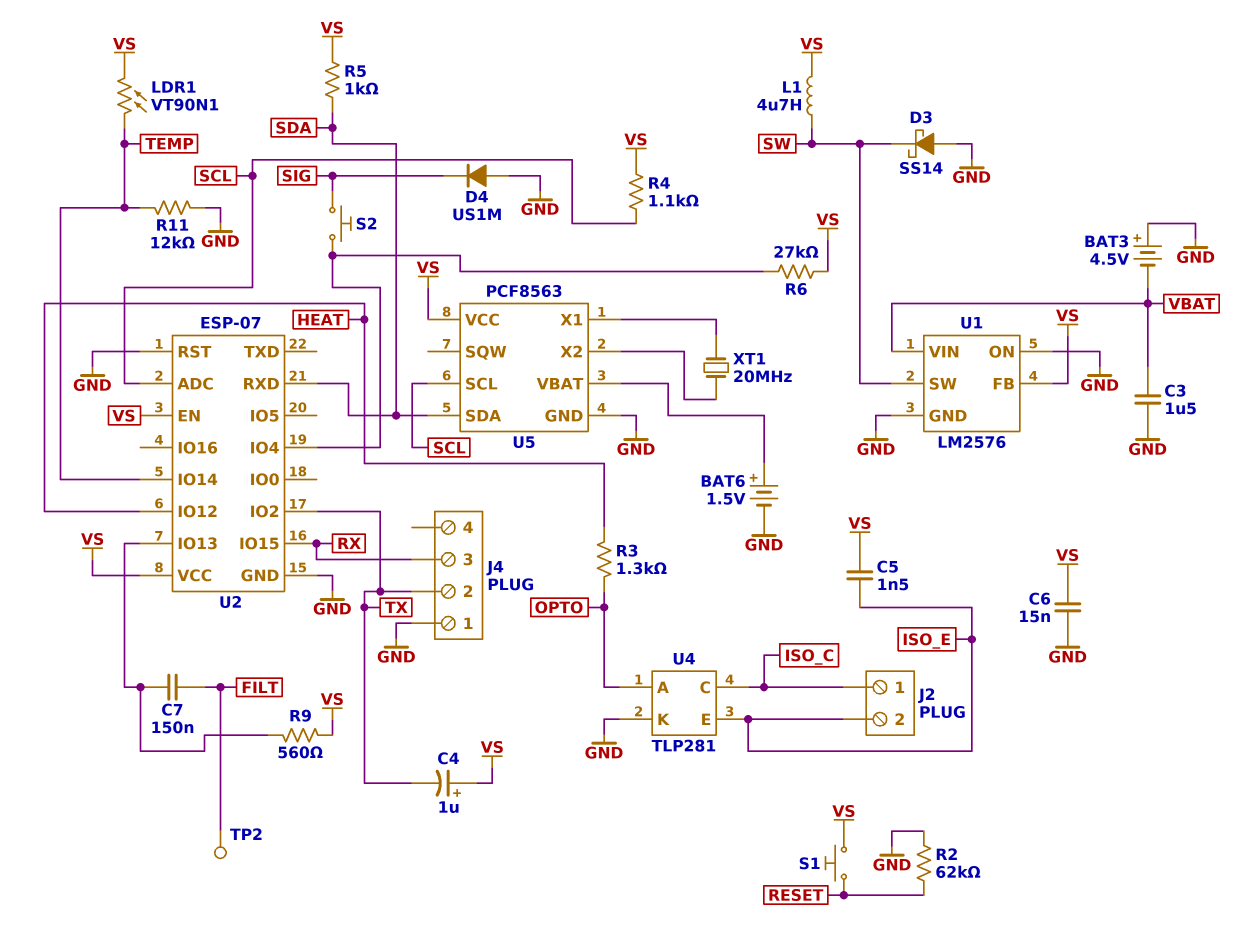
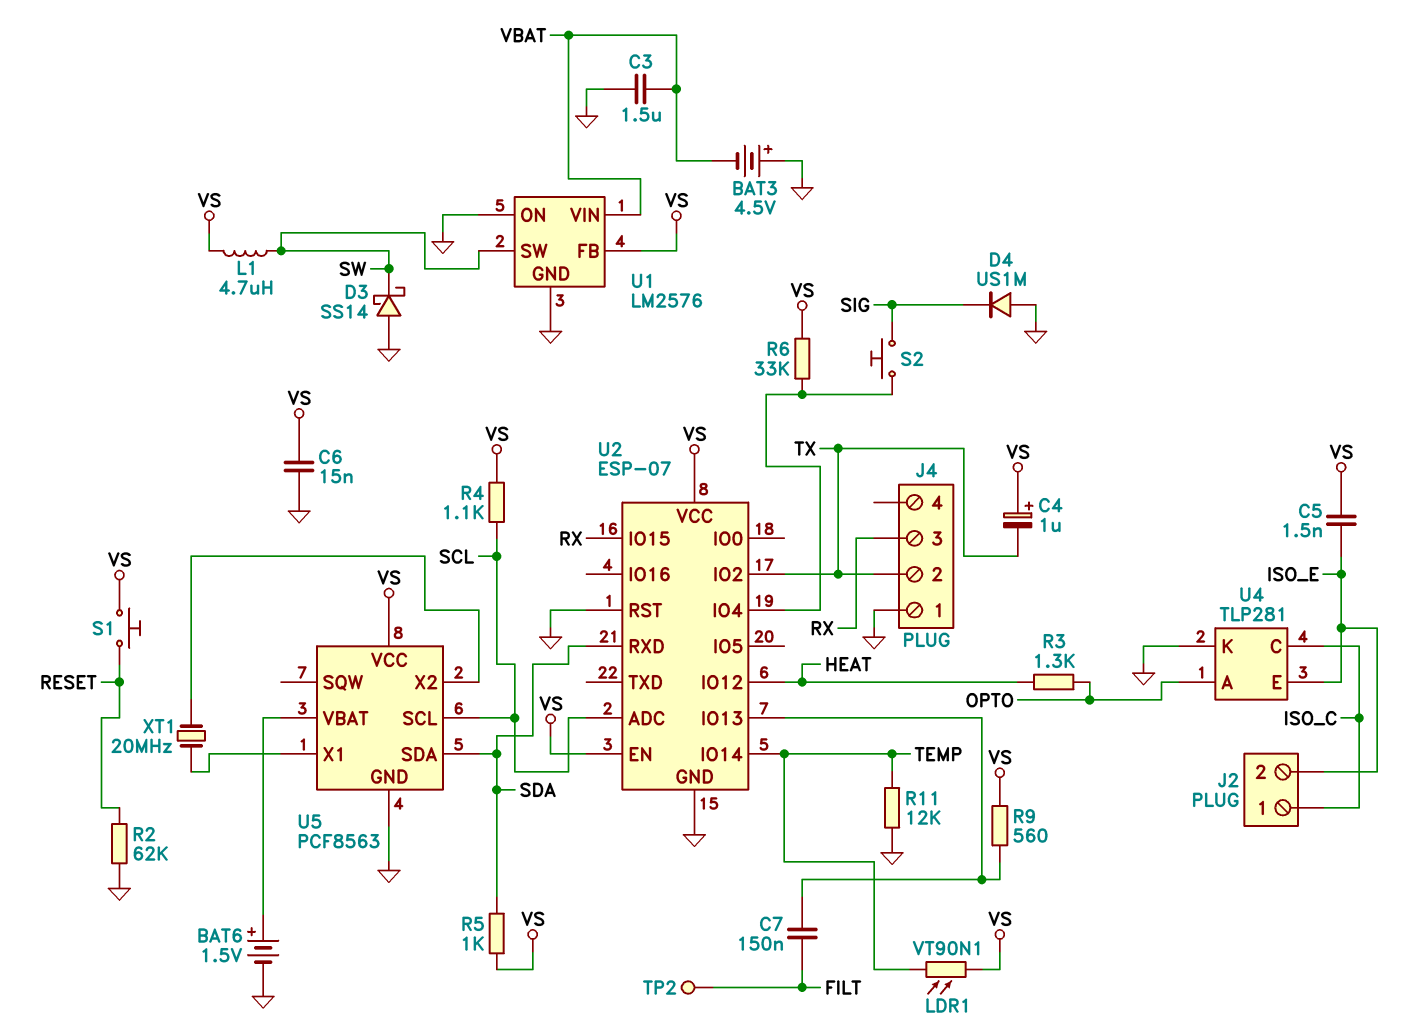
R6: 27k (U2/IO4, VS) -> 33k (U2/IO4, VS)

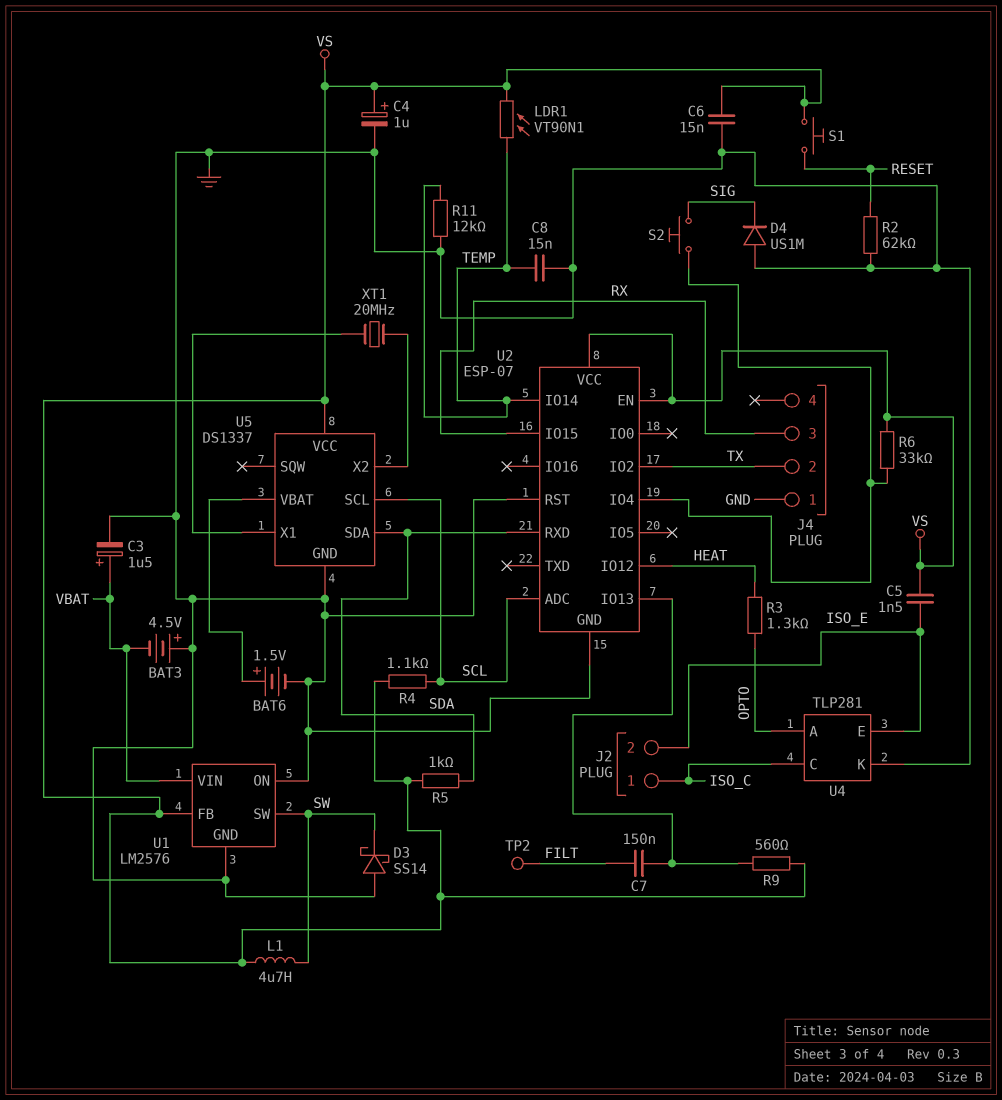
C3: 1.5uF (GND, VBAT) -> 1.5uF (plus VBAT, minus GND)
C4: 1uF (plus VS, minus TX) -> 1uF (plus VS, minus GND)
C8: none -> 15nF (GND, TEMP)
U5: PCF8563 -> DS1337

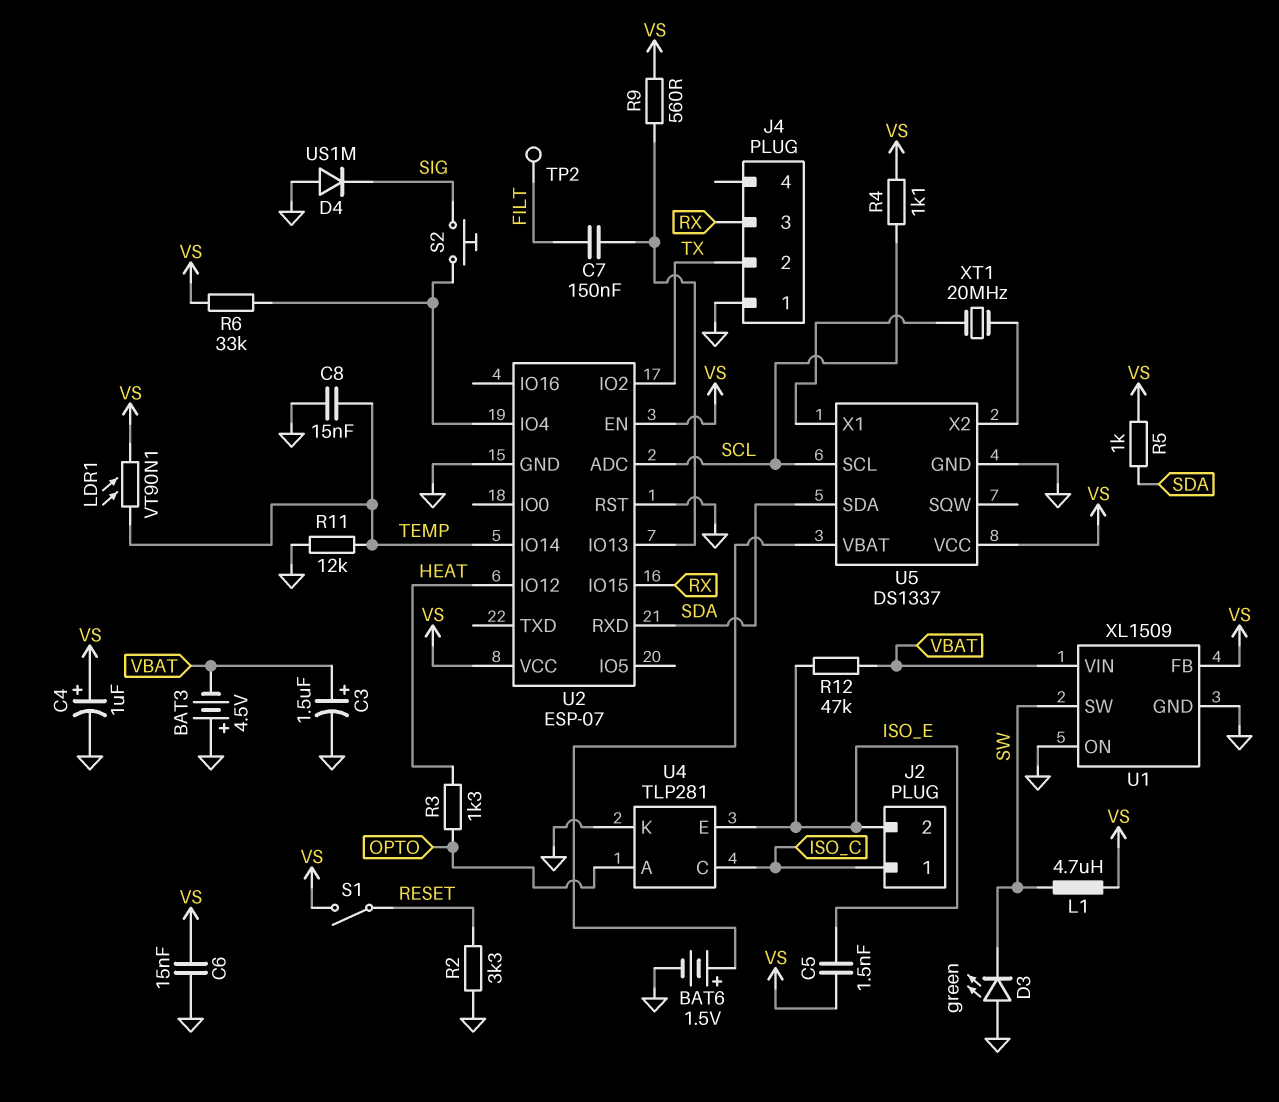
D3: schottky SS14 (A GND, K SW) -> LED green (A GND, K SW)
R2: 62k (GND, RESET) -> 3.3k (GND, RESET)
R12: none -> 47k (ISO_E, VBAT)
S1: button (RESET, VS) -> switch (RESET, VS)
U1: LM2576 -> XL1509

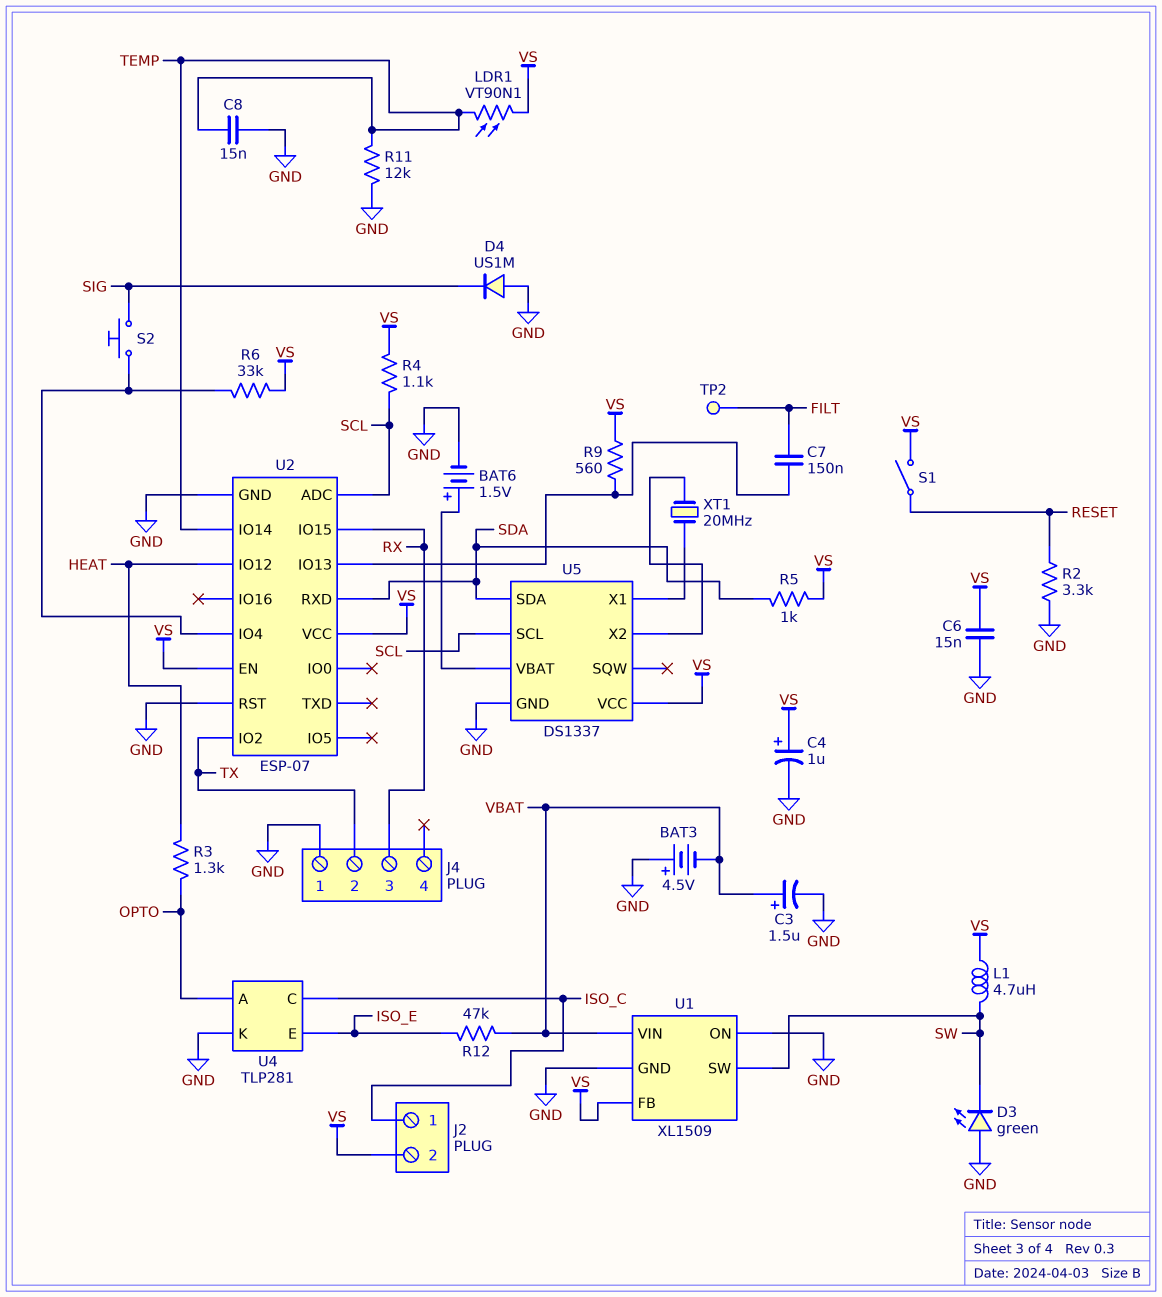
C5: 1.5nF (ISO_E, VS) -> none
J2 pin 2: ISO_E -> VS

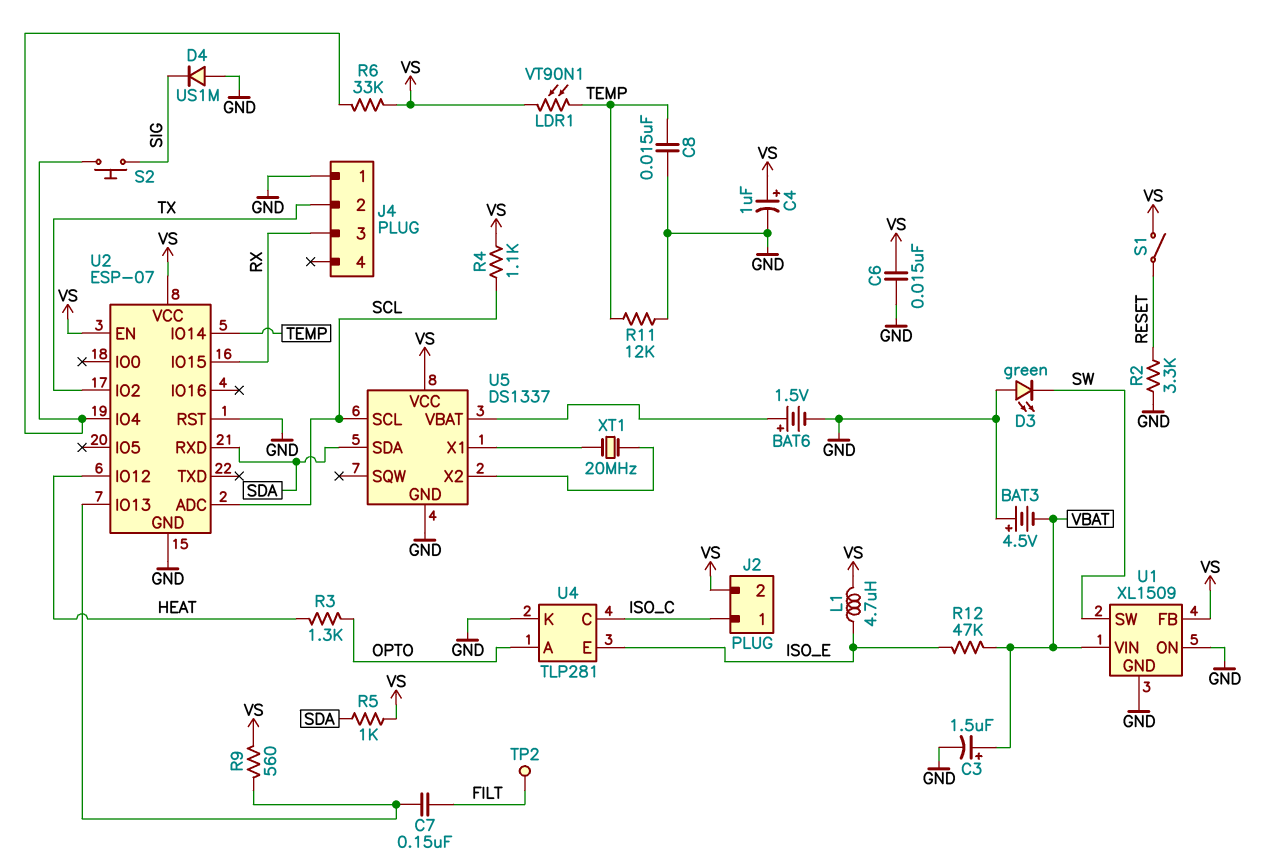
L1: 4.7uH (SW, VS) -> 4.7uH (ISO_E, VS)

